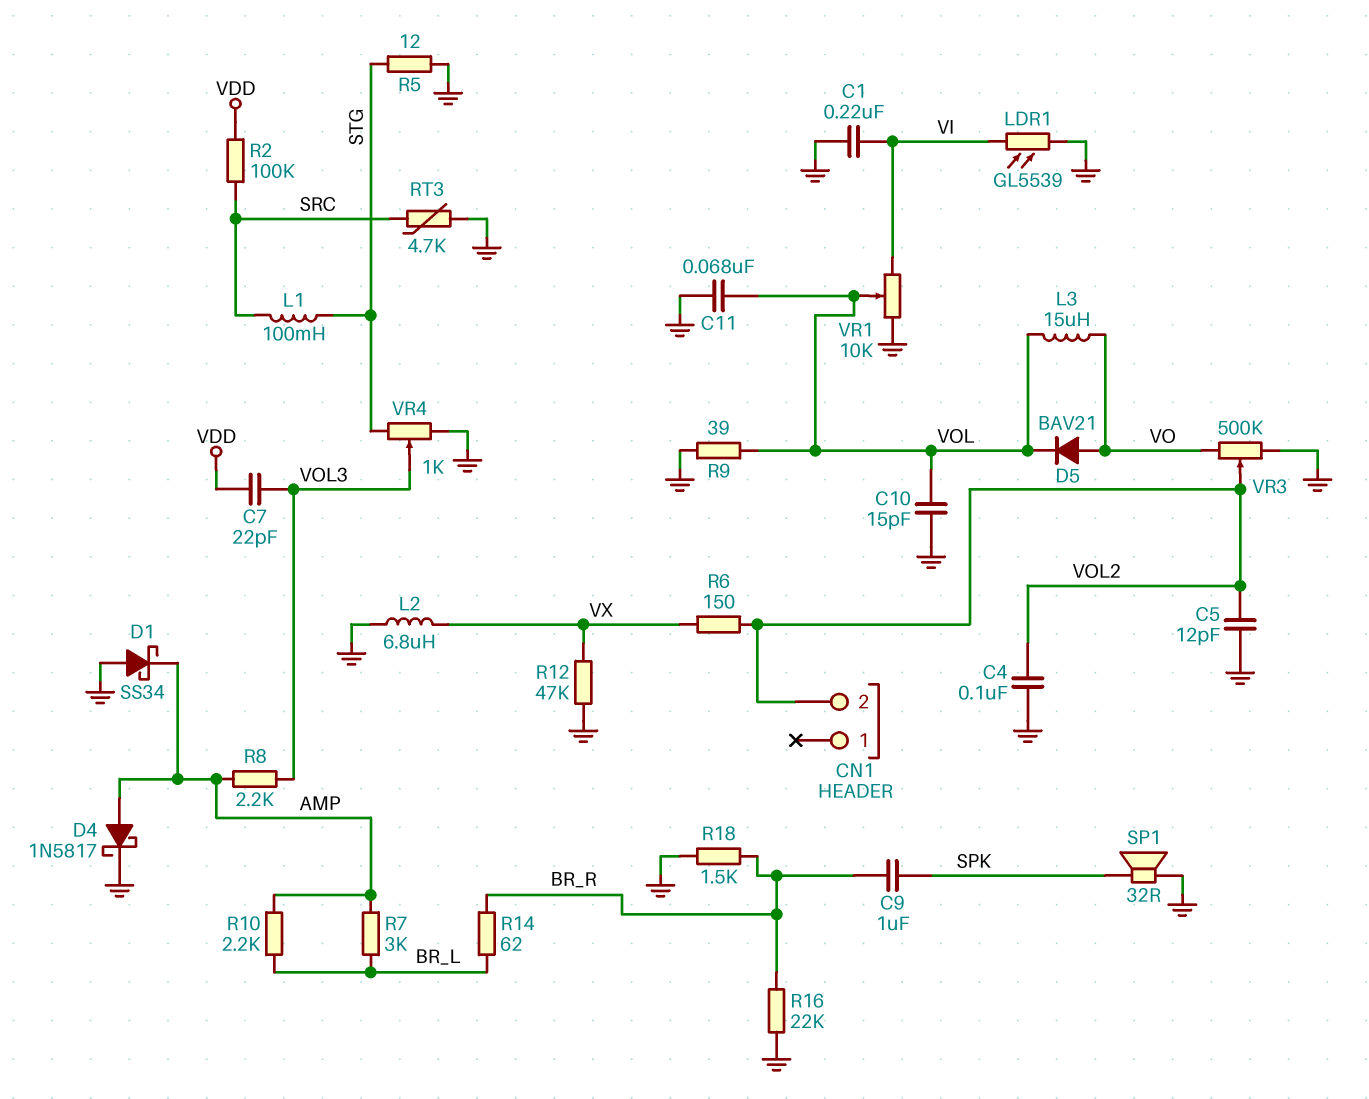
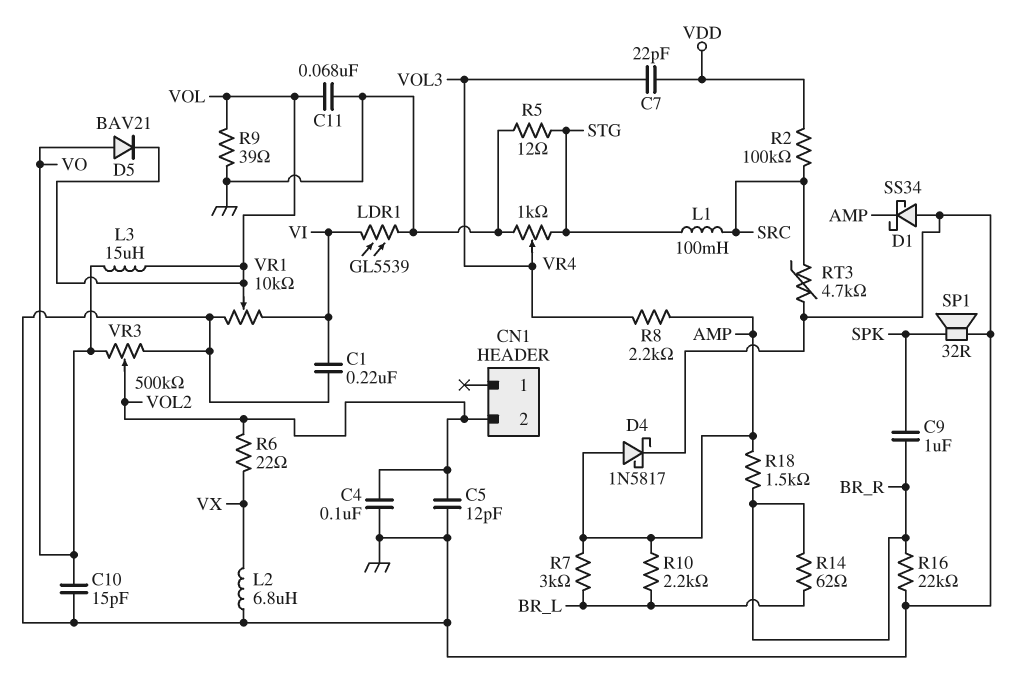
C10: 15pF (GND, VOL) -> 15pF (GND, VO)
R6: 150 (VOL2, VX) -> 22 (VOL2, VX)
R12: 47k (GND, VX) -> none
R18: 1.5k (BR_R, GND) -> 1.5k (AMP, BR_R)

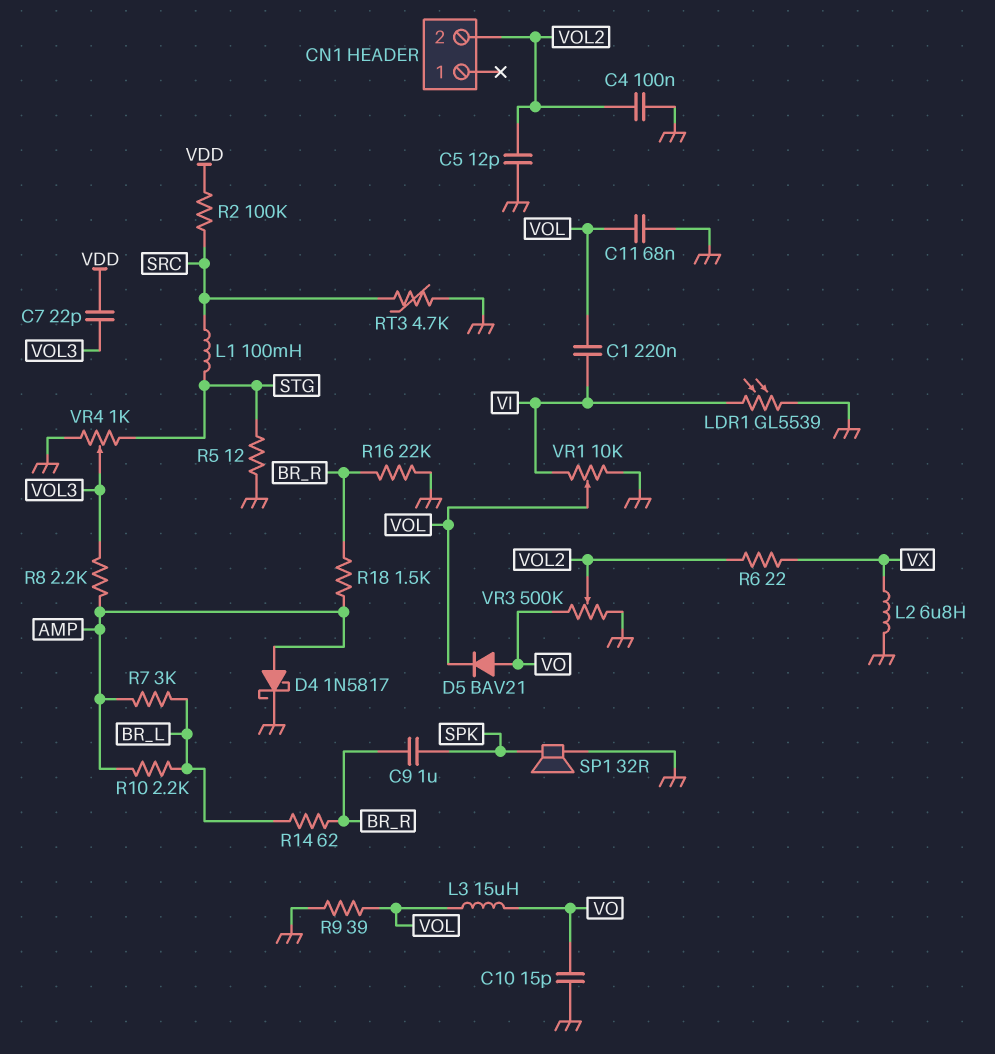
C1: 220nF (GND, VI) -> 220nF (VI, VOL)
D1: schottky SS34 (A GND, K AMP) -> none

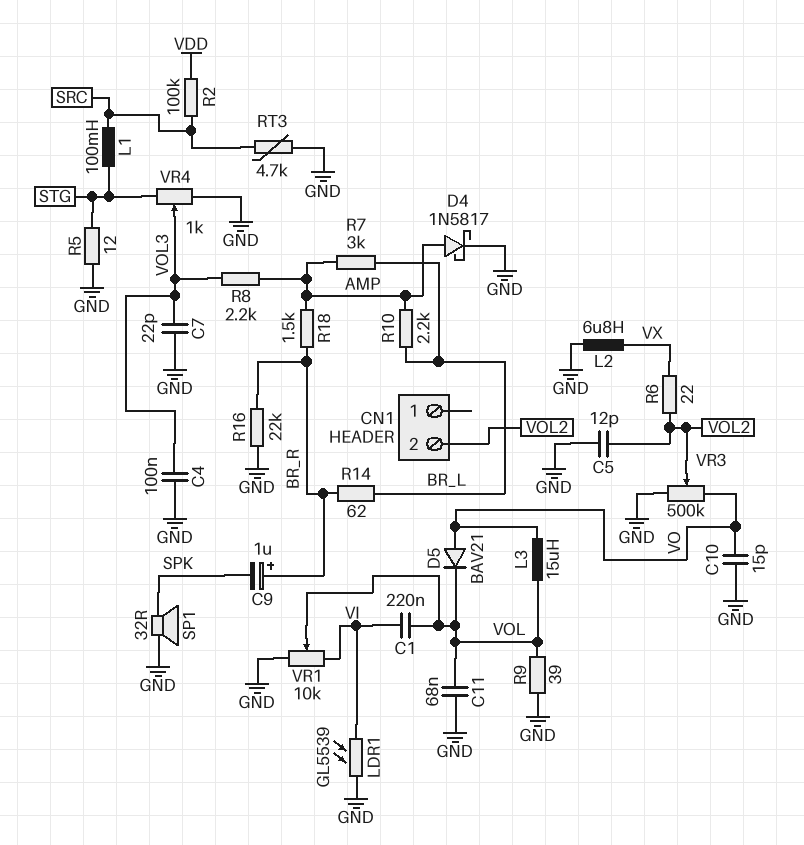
C4: 100nF (GND, VOL2) -> 100nF (GND, VOL3)
C7: 22pF (VDD, VOL3) -> 22pF (GND, VOL3)
C9: 1uF (BR_R, SPK) -> 1uF (plus BR_R, minus SPK)

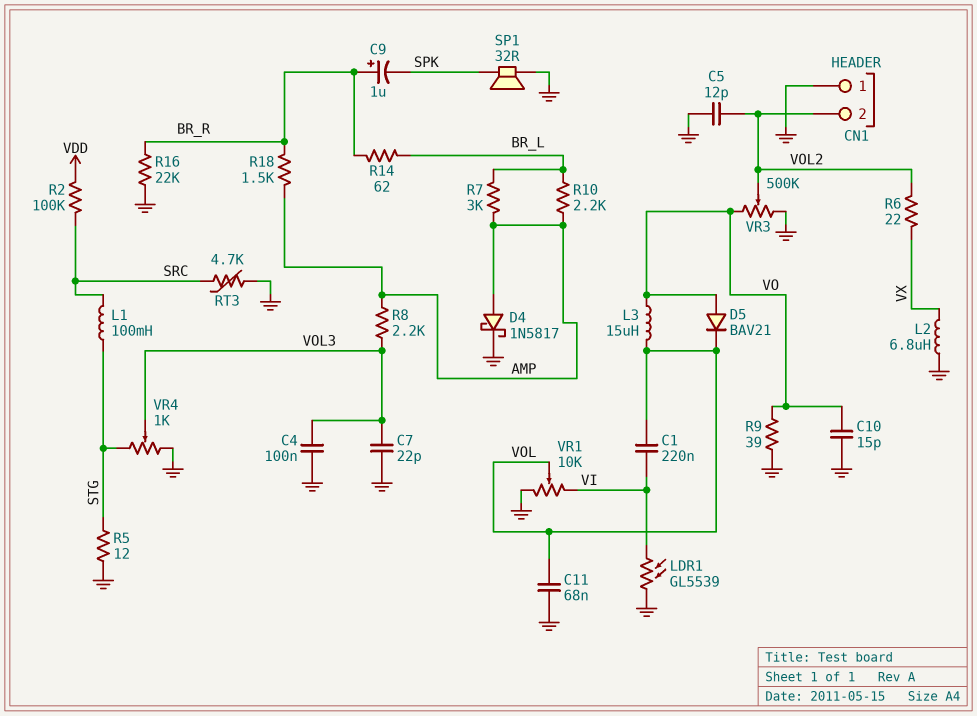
CN1 pin 1: none -> GND
R9: 39 (GND, VOL) -> 39 (GND, VO)

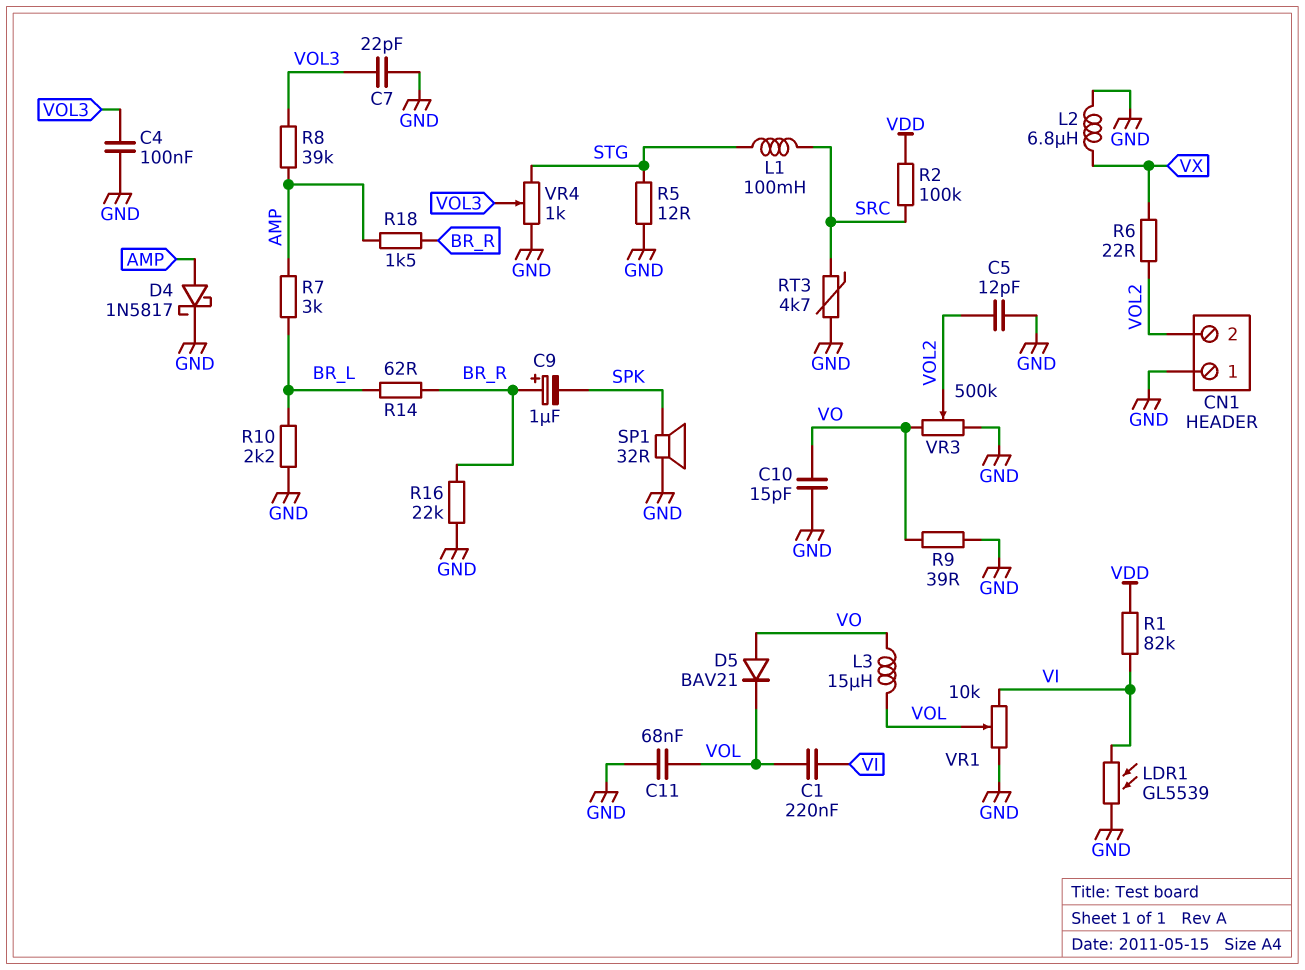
R1: none -> 82k (VDD, VI)
R8: 2.2k (AMP, VOL3) -> 39k (AMP, VOL3)
R10: 2.2k (AMP, BR_L) -> 2.2k (BR_L, GND)

